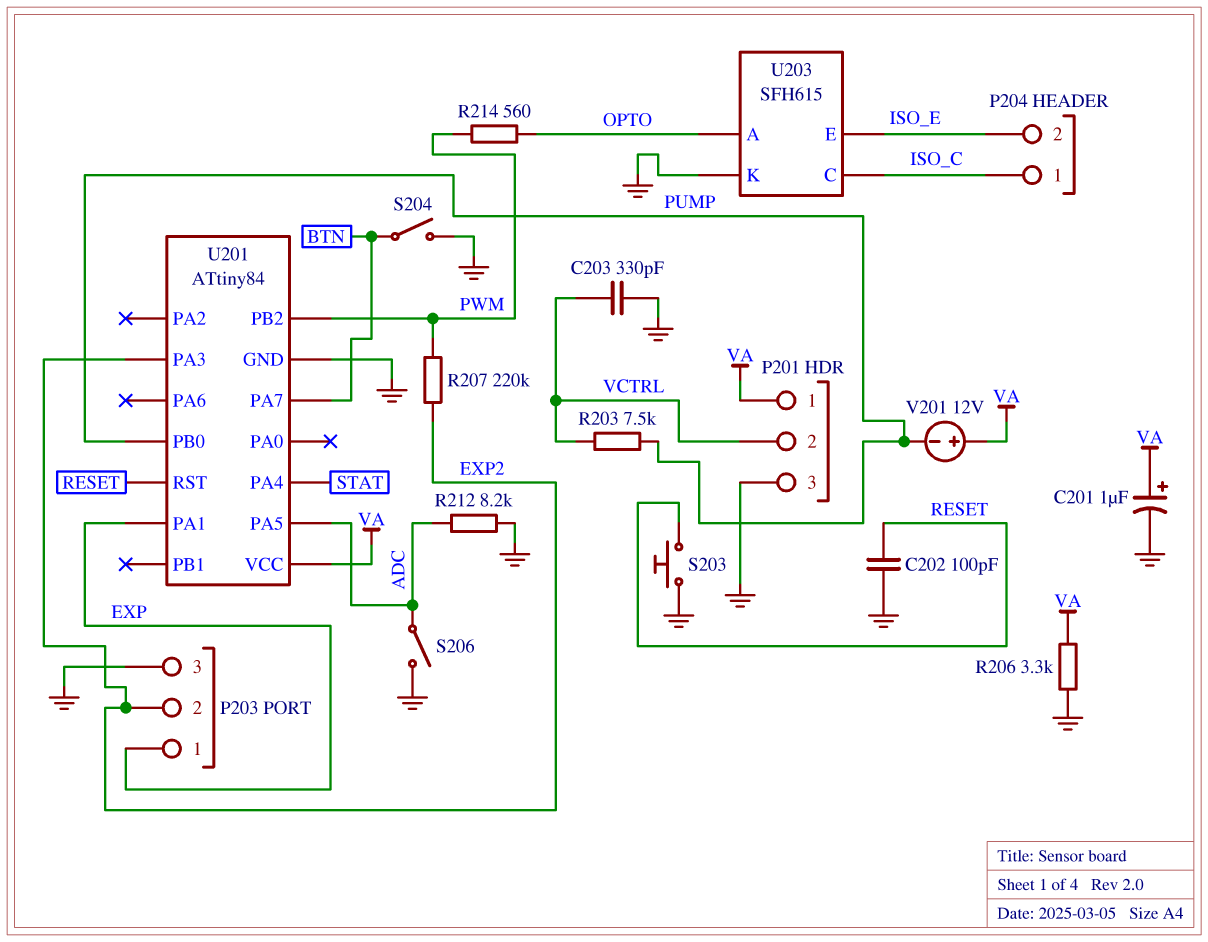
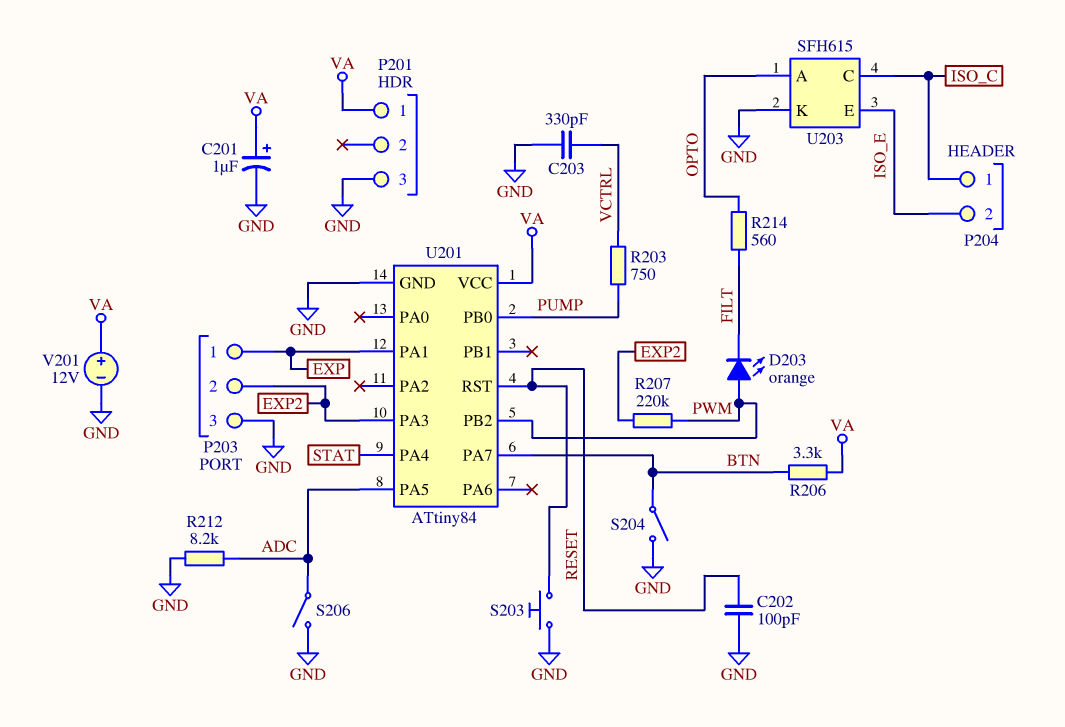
D203: none -> LED orange (A PWM, K FILT)
P201 pin 2: VCTRL -> none
R203: 7.5k (PUMP, VCTRL) -> 750 (PUMP, VCTRL)
R206: 3.3k (GND, VA) -> 3.3k (BTN, VA)
R214: 560 (OPTO, PWM) -> 560 (FILT, OPTO)
V201: 12V (plus VA, minus PUMP) -> 12V (plus VA, minus GND)

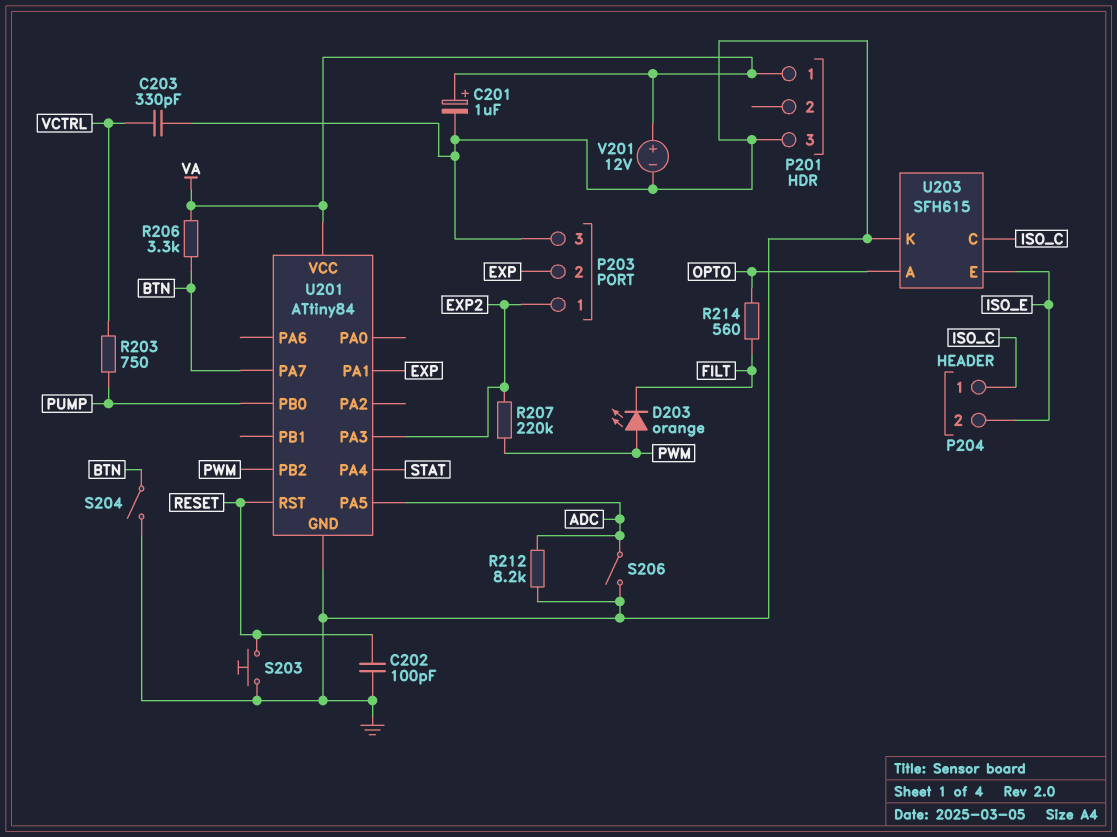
P203 pin 1: EXP -> EXP2
P203 pin 2: EXP2 -> EXP

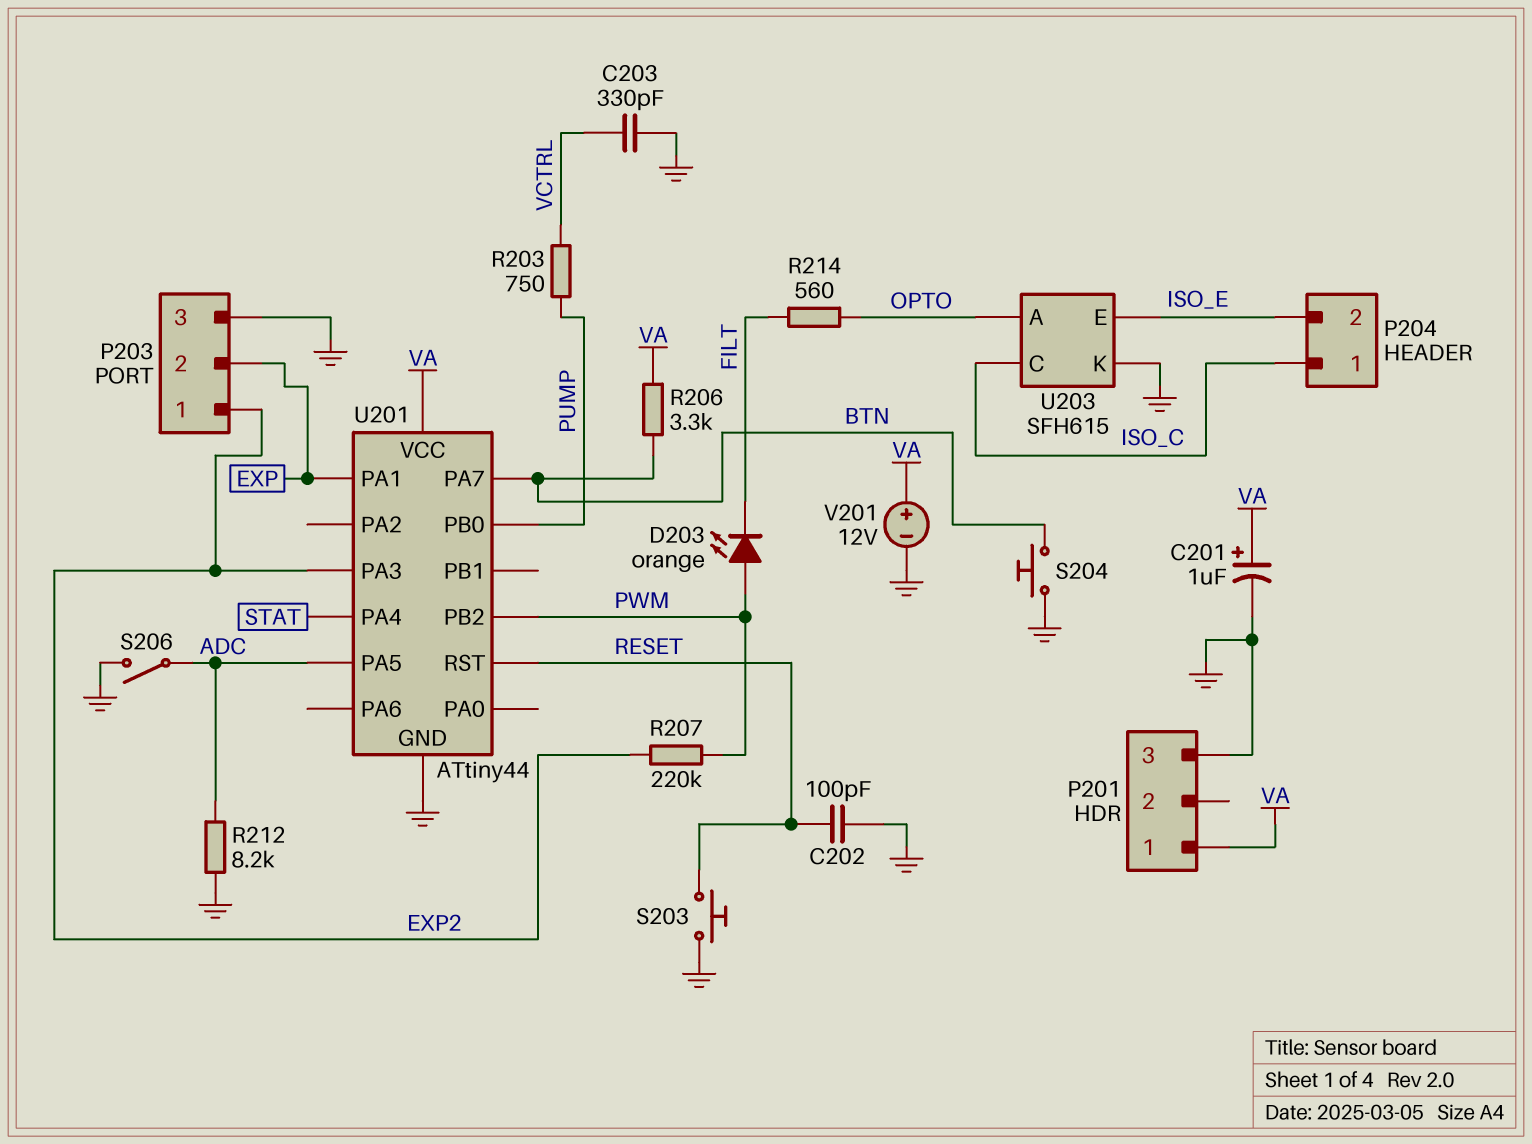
S204: switch (BTN, GND) -> button (BTN, GND)
U201: ATtiny84 -> ATtiny44

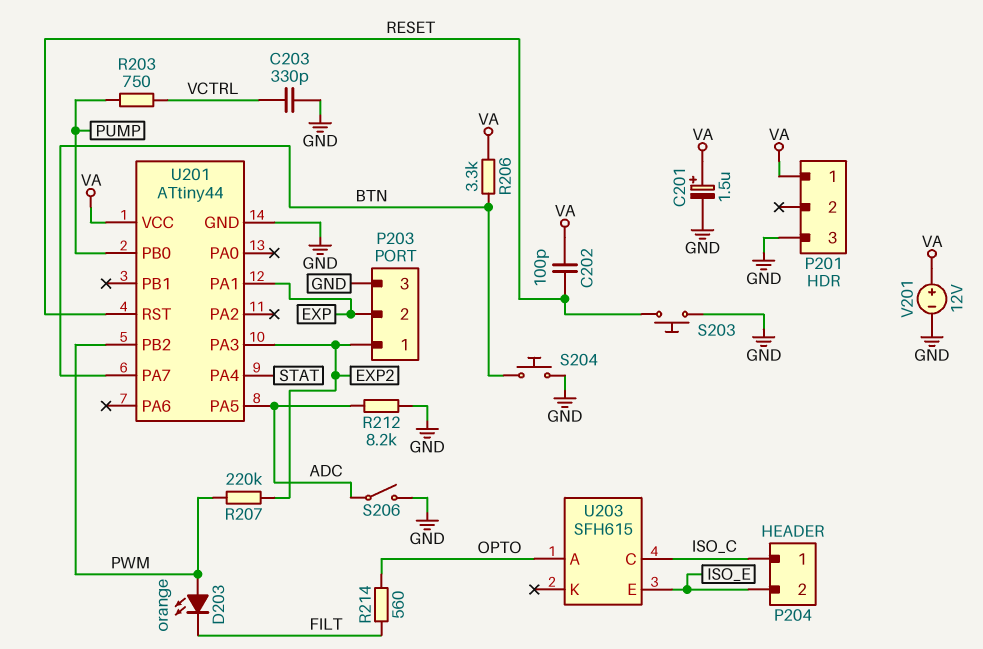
C201: 1uF (plus VA, minus GND) -> 1.5uF (plus VA, minus GND)
C202: 100pF (GND, RESET) -> 100pF (RESET, VA)
U203 pin K: GND -> none

